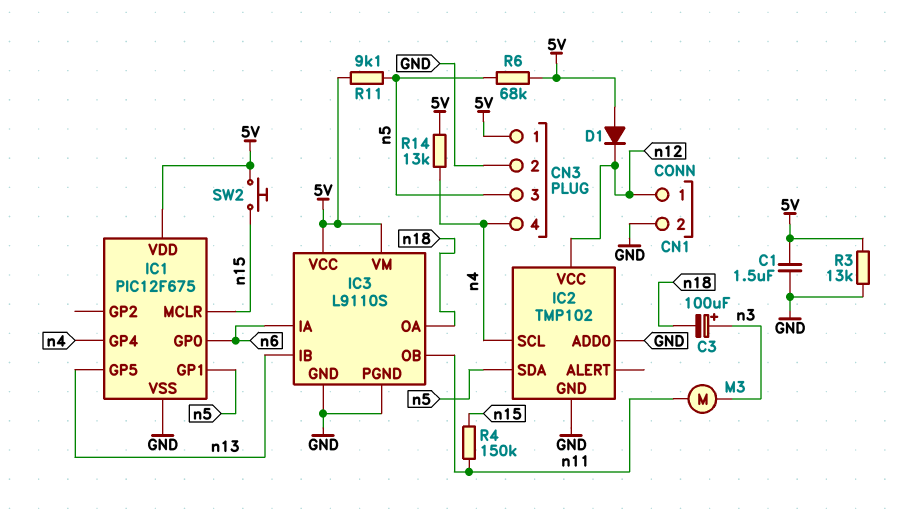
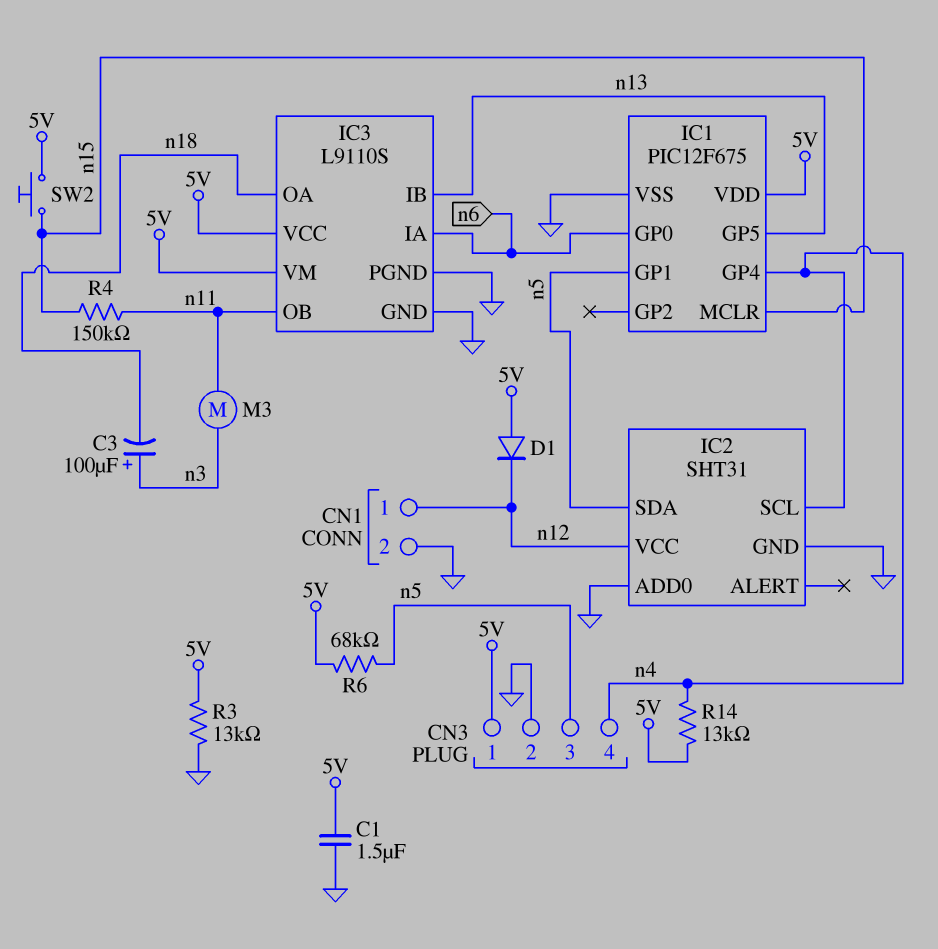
IC2: TMP102 -> SHT31
R11: 9.1k (5V, n5) -> none

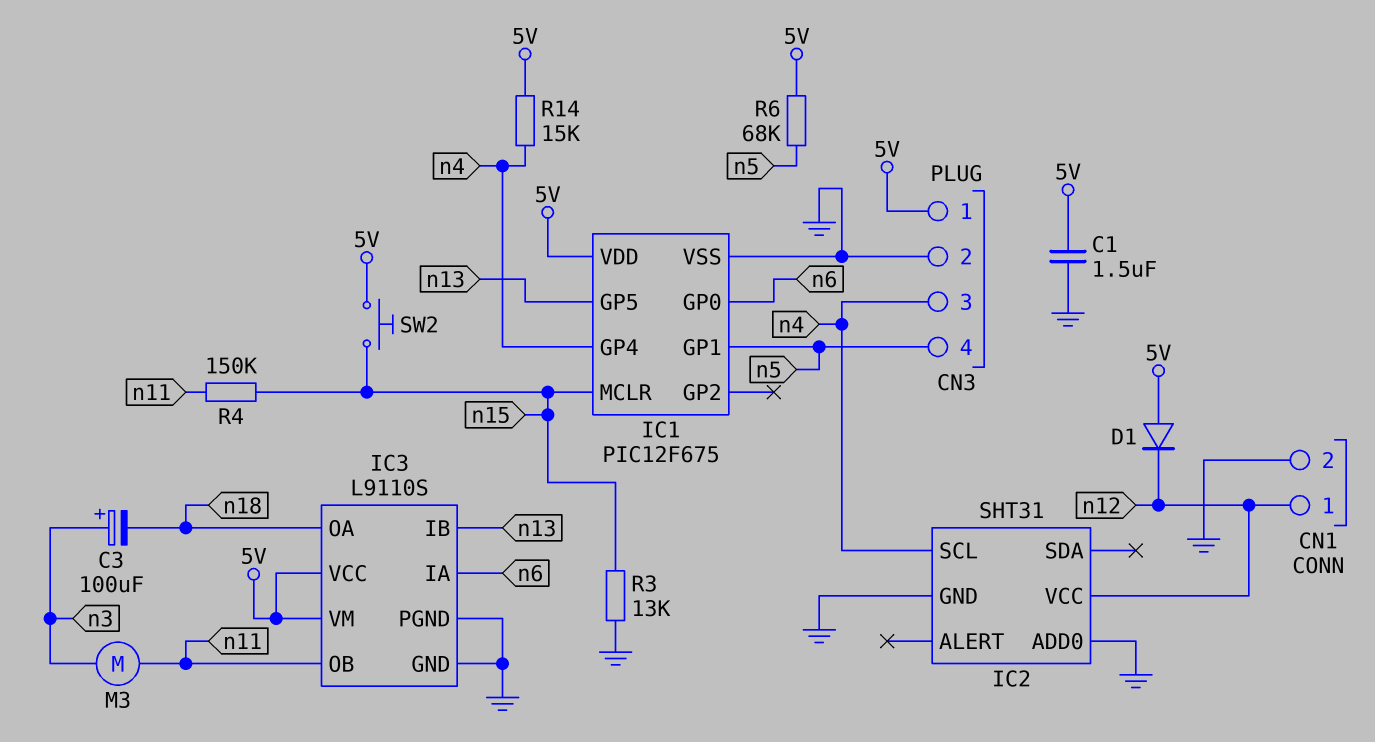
CN3 pin 3: n5 -> n4
CN3 pin 4: n4 -> n5
IC2 pin SDA: n5 -> none
R3: 13k (5V, GND) -> 13k (GND, n15)
R14: 13k (5V, n4) -> 15k (5V, n4)

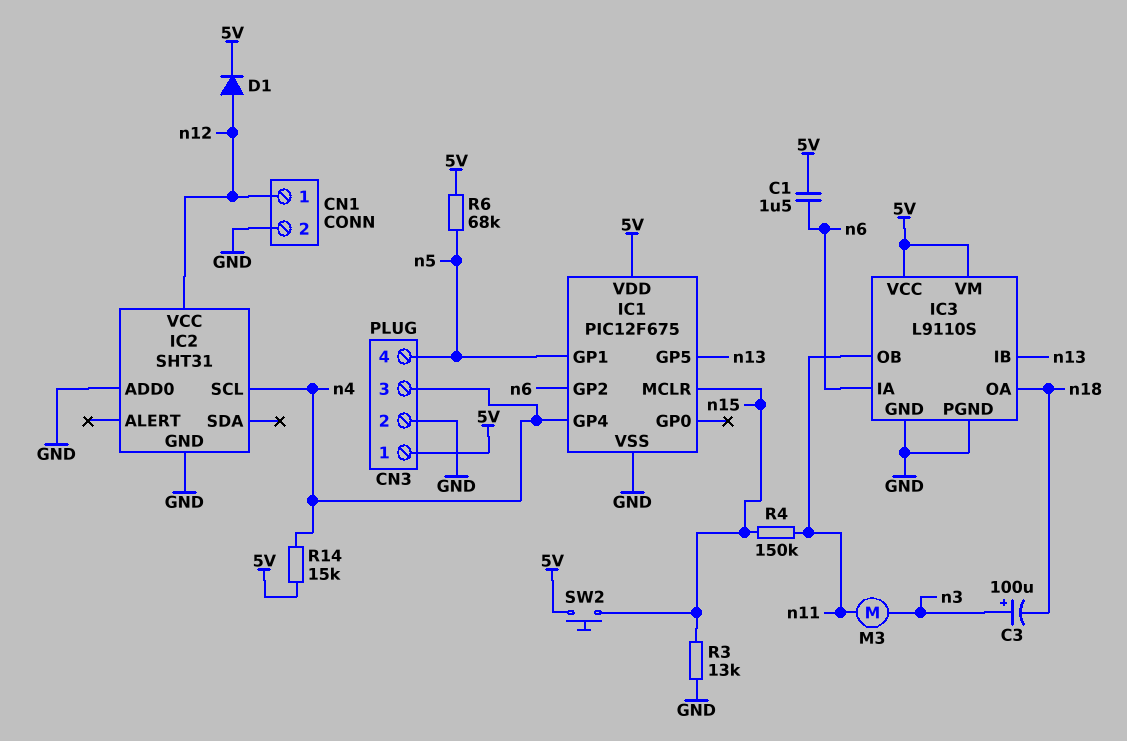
C1: 1.5uF (5V, GND) -> 1.5uF (5V, n6)
D1: diode (A 5V, K n12) -> diode (A n12, K 5V)
IC1 pin GP0: n6 -> none
IC1 pin GP2: none -> n6

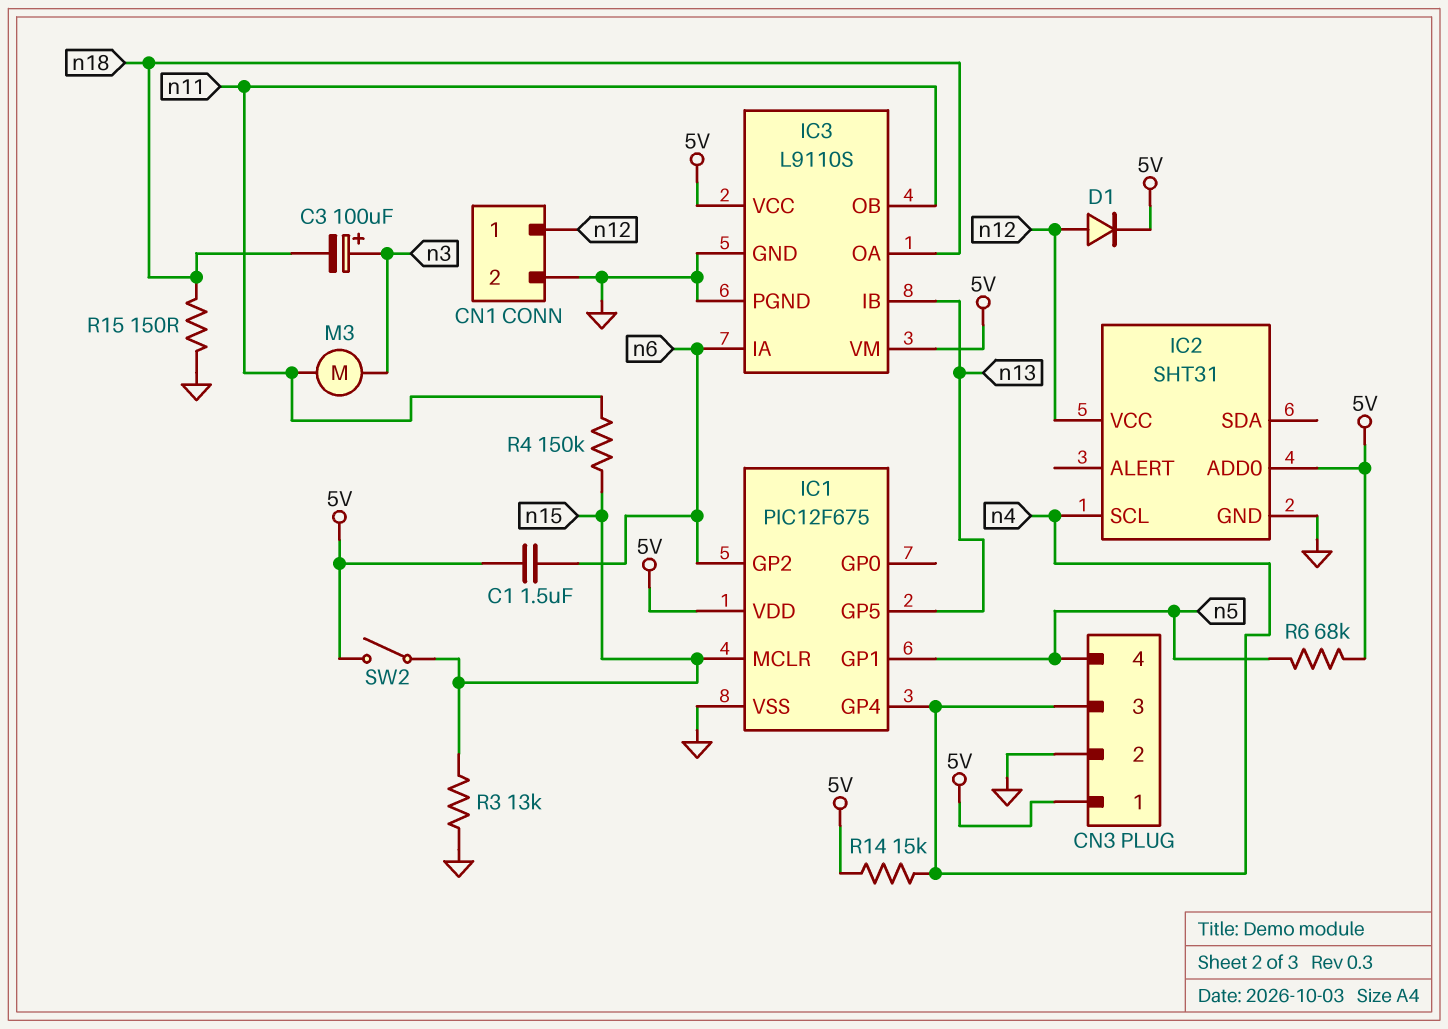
IC2 pin ADD0: GND -> 5V
R15: none -> 150 (GND, n18)
SW2: button (5V, n15) -> switch (5V, n15)

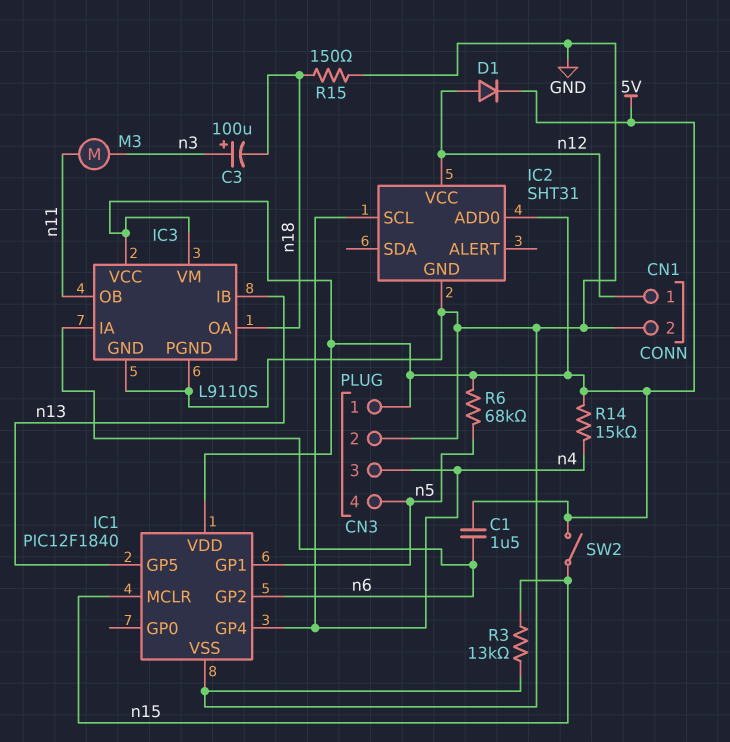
IC1: PIC12F675 -> PIC12F1840
R4: 150k (n11, n15) -> none

